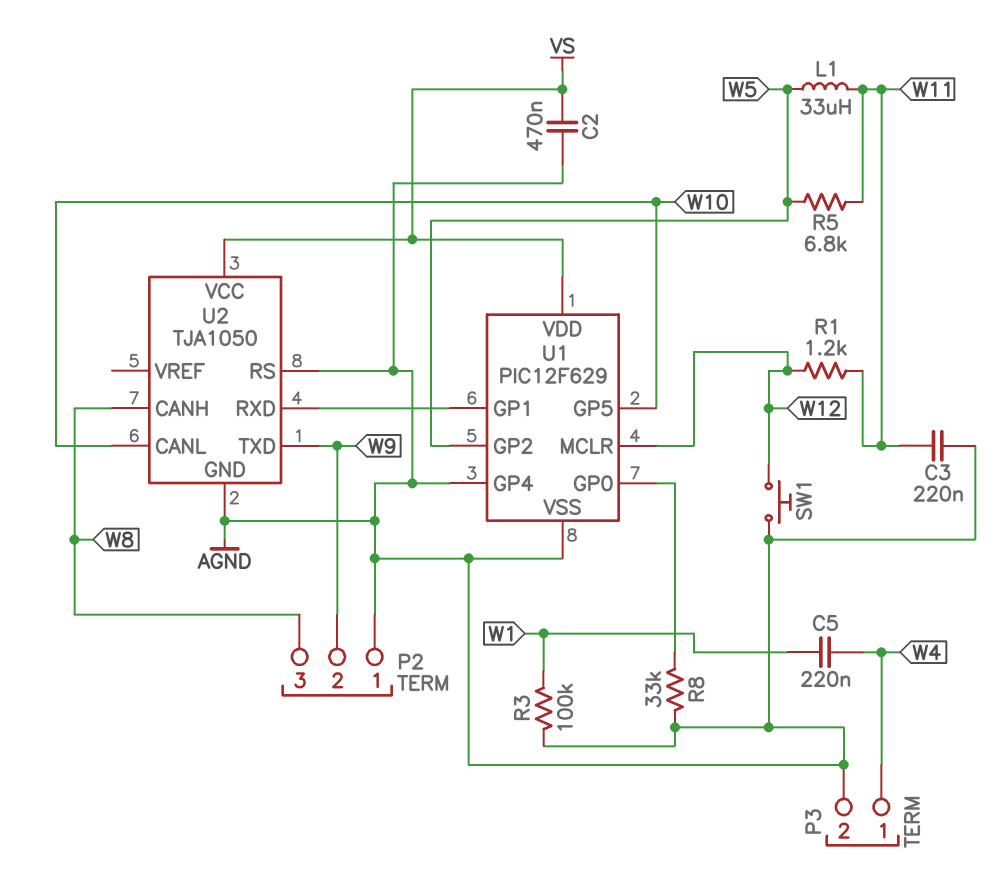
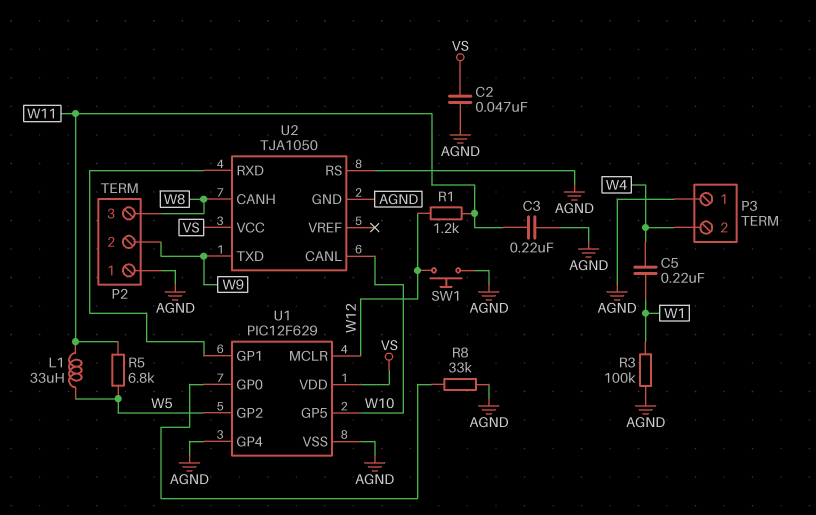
C2: 470nF (AGND, VS) -> 47nF (AGND, VS)
P3 pin 1: W4 -> AGND
P3 pin 2: AGND -> W4

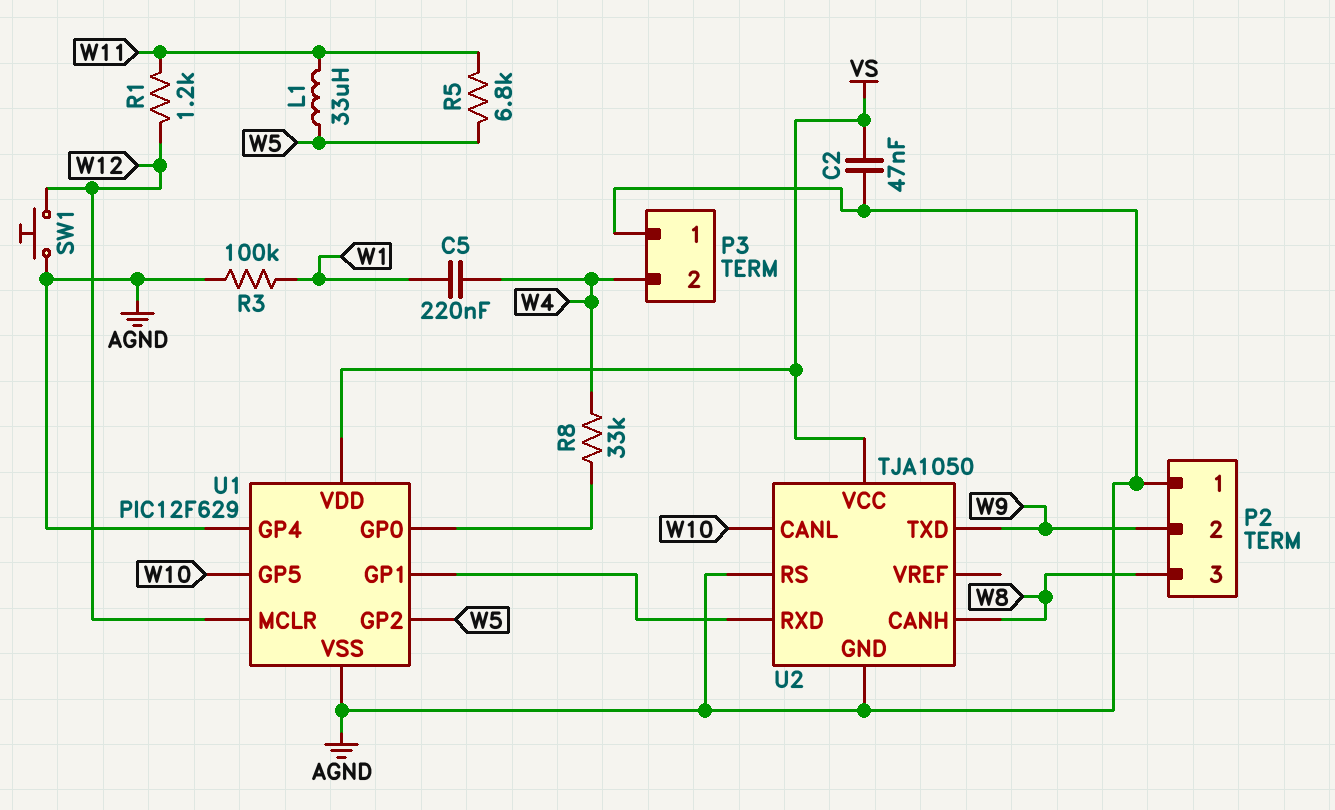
C3: 220nF (AGND, W11) -> none
R8: 33k (AGND, U1/GP0) -> 33k (U1/GP0, W4)

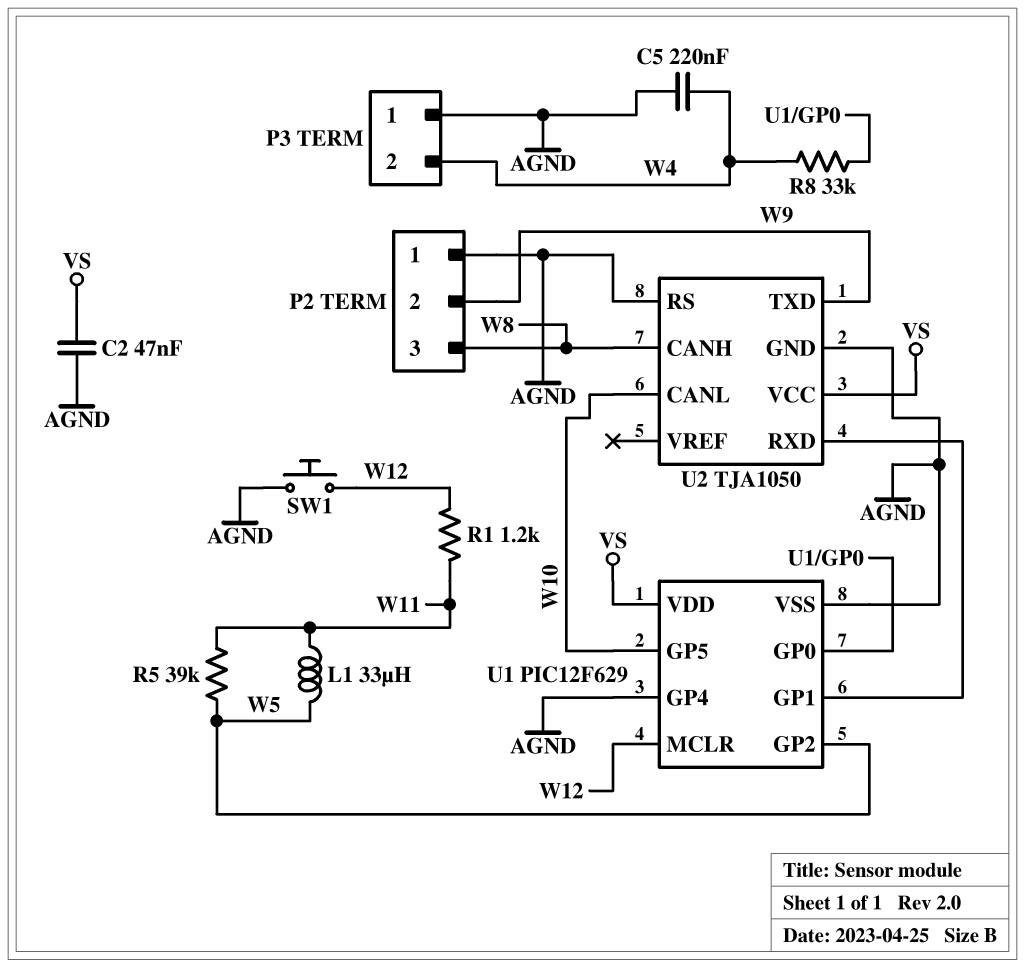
C5: 220nF (W1, W4) -> 220nF (AGND, W4)
R3: 100k (AGND, W1) -> none
R5: 6.8k (W5, W11) -> 39k (W5, W11)

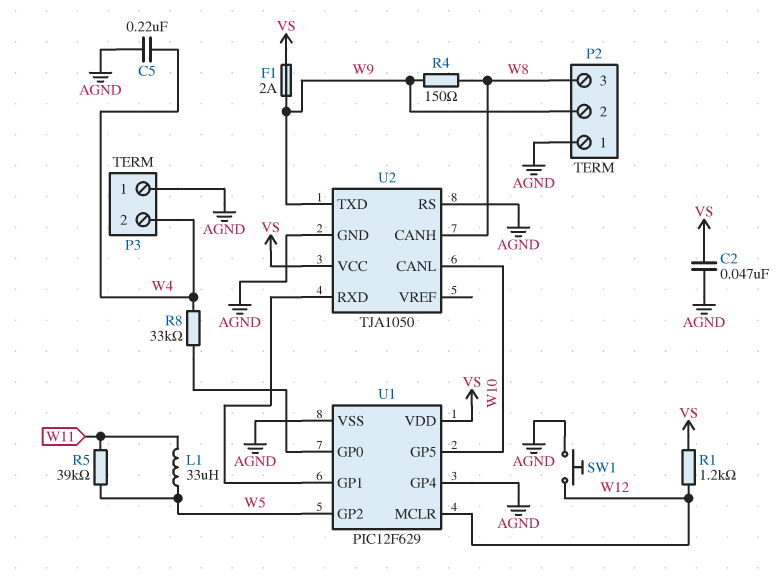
F1: none -> 2A (VS, W9)
R1: 1.2k (W11, W12) -> 1.2k (VS, W12)
R4: none -> 150 (W8, W9)

